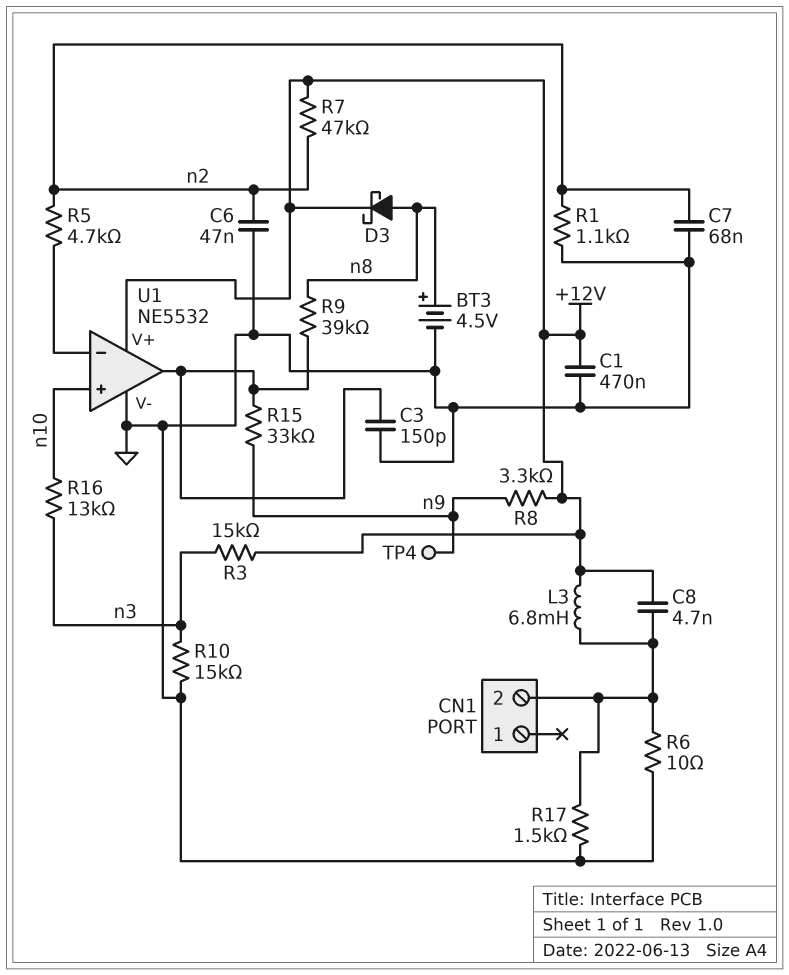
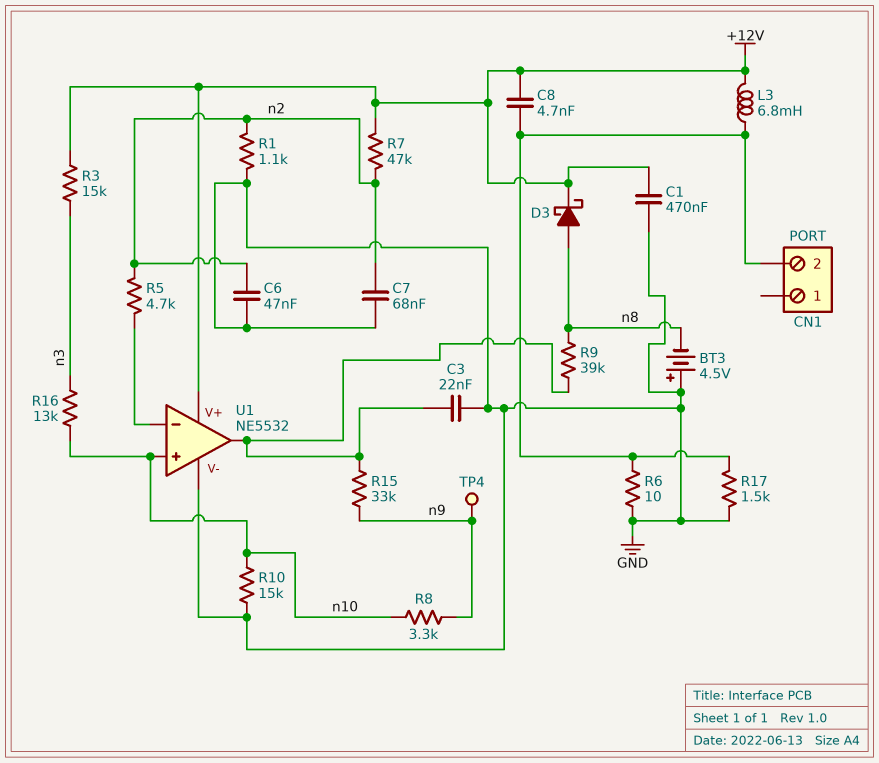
BT3: 4.5V (plus n8, minus GND) -> 4.5V (plus GND, minus n8)
C3: 150pF (GND, U1/out) -> 22nF (GND, U1/out)
R8: 3.3k (+12V, n9) -> 3.3k (n9, n10)
R10: 15k (GND, n3) -> 15k (GND, n10)

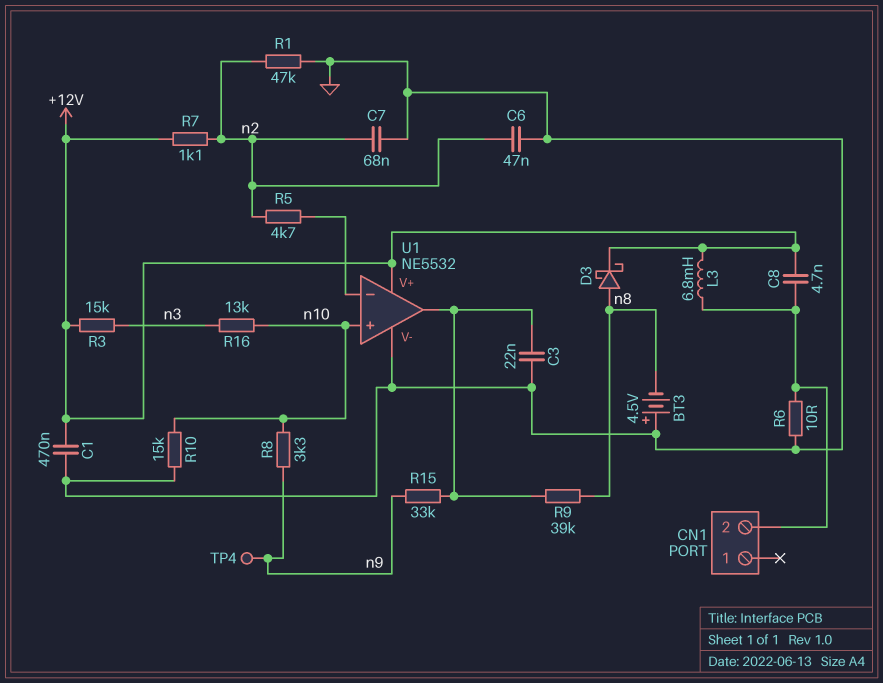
R1: 1.1k (GND, n2) -> 47k (GND, n2)
R7: 47k (+12V, n2) -> 1.1k (+12V, n2)
R17: 1.5k (CN1/2, GND) -> none

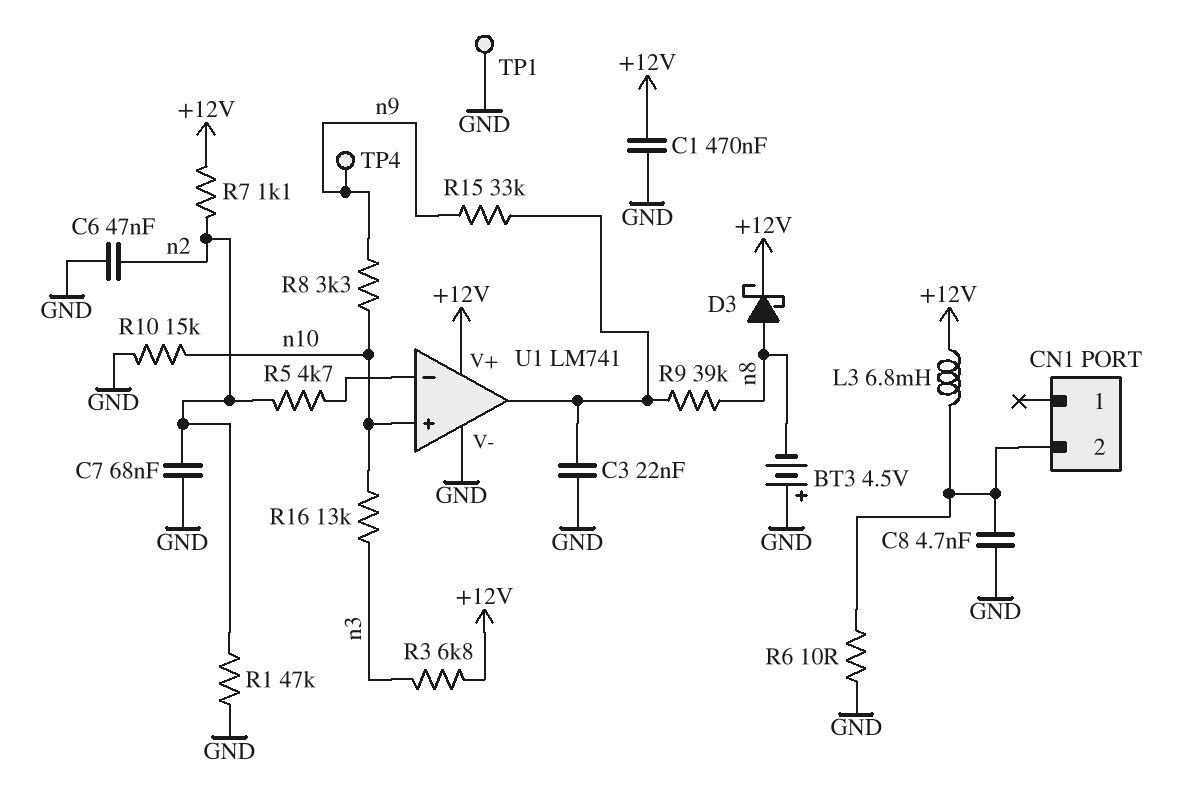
C8: 4.7nF (+12V, CN1/2) -> 4.7nF (CN1/2, GND)
R3: 15k (+12V, n3) -> 6.8k (+12V, n3)
TP1: none -> test point (GND)
U1: NE5532 -> LM741

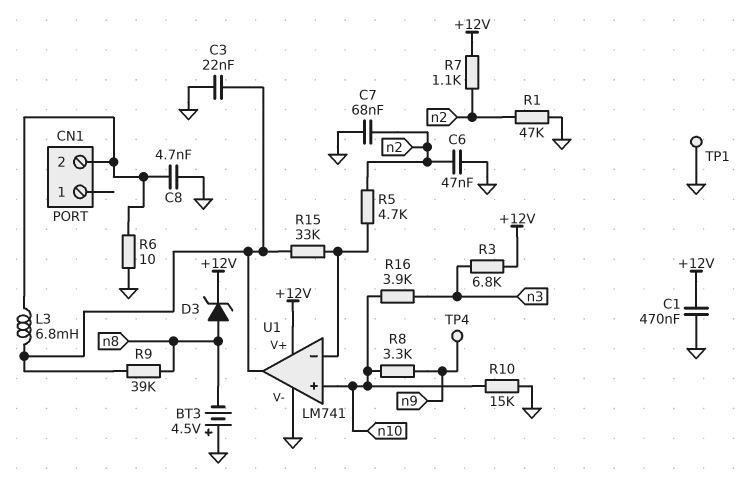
D3: schottky (A n8, K +12V) -> zener (A n8, K +12V)
L3: 6.8mH (+12V, CN1/2) -> 6.8mH (CN1/2, U1/out)
R15: 33k (U1/out, n9) -> 33k (U1/in-, U1/out)
R16: 13k (n3, n10) -> 3.9k (n3, n10)

